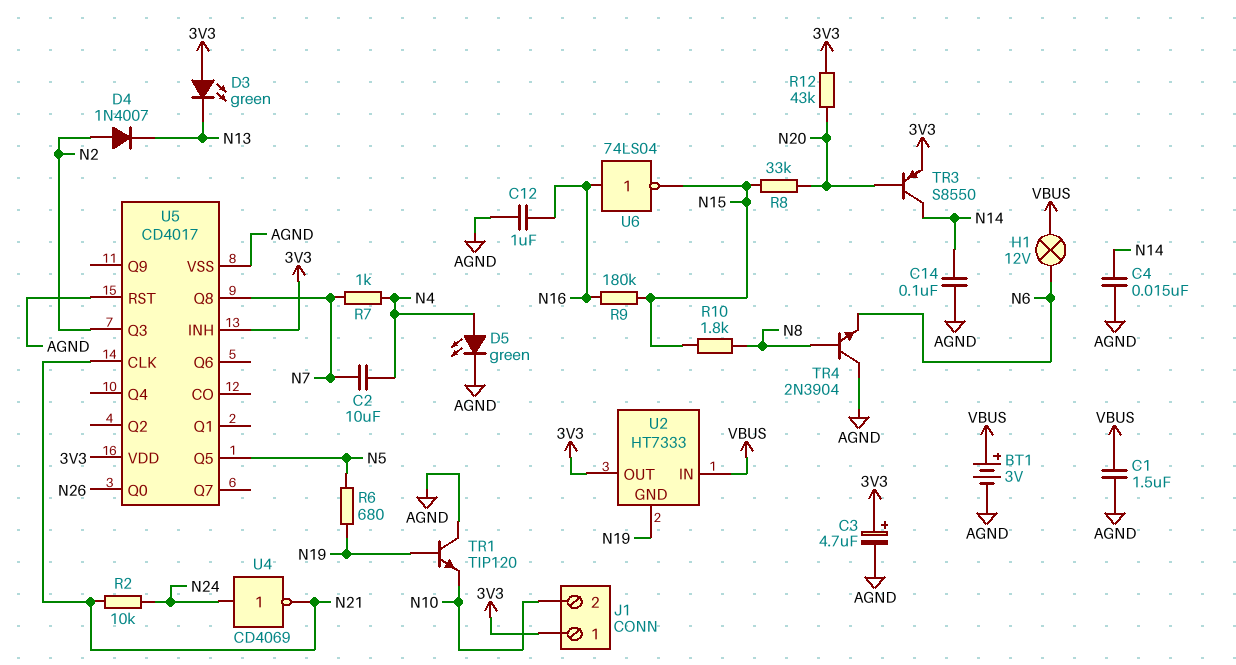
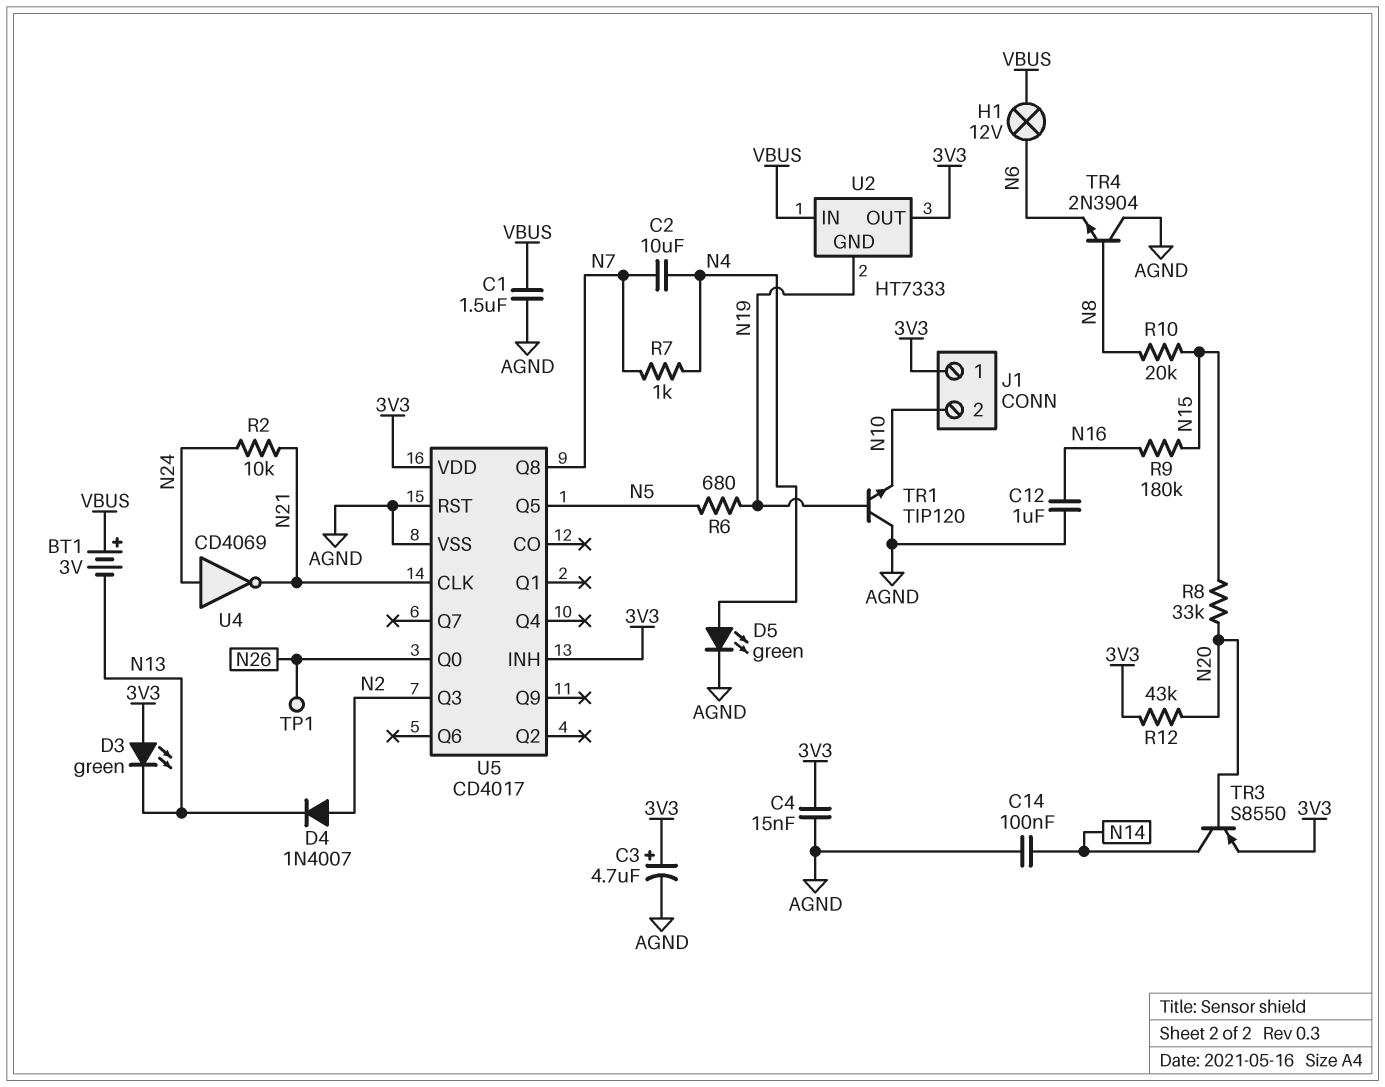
BT1: 3V (plus VBUS, minus AGND) -> 3V (plus VBUS, minus N13)
C4: 15nF (AGND, N14) -> 15nF (3V3, AGND)
R10: 1.8k (N8, N15) -> 20k (N8, N15)
TP1: none -> test point (N26)
U6: NOT 74LS04 (in N16, out N15) -> none

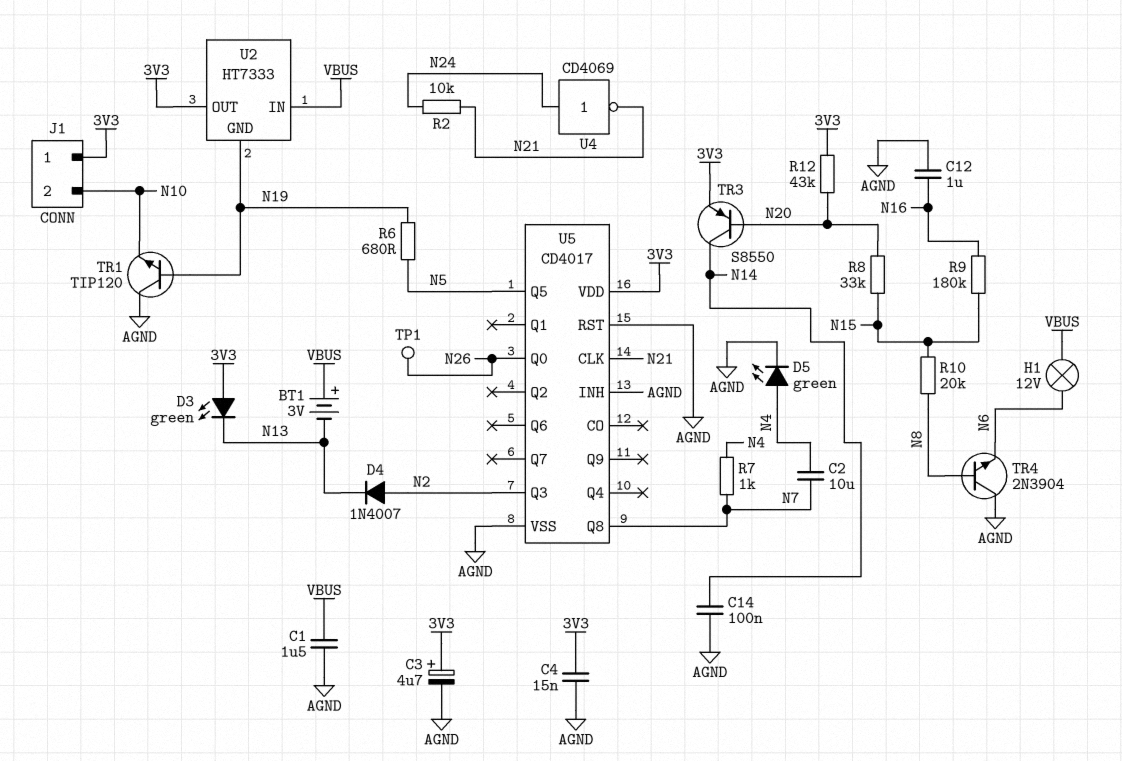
U5 pin INH: 3V3 -> AGND

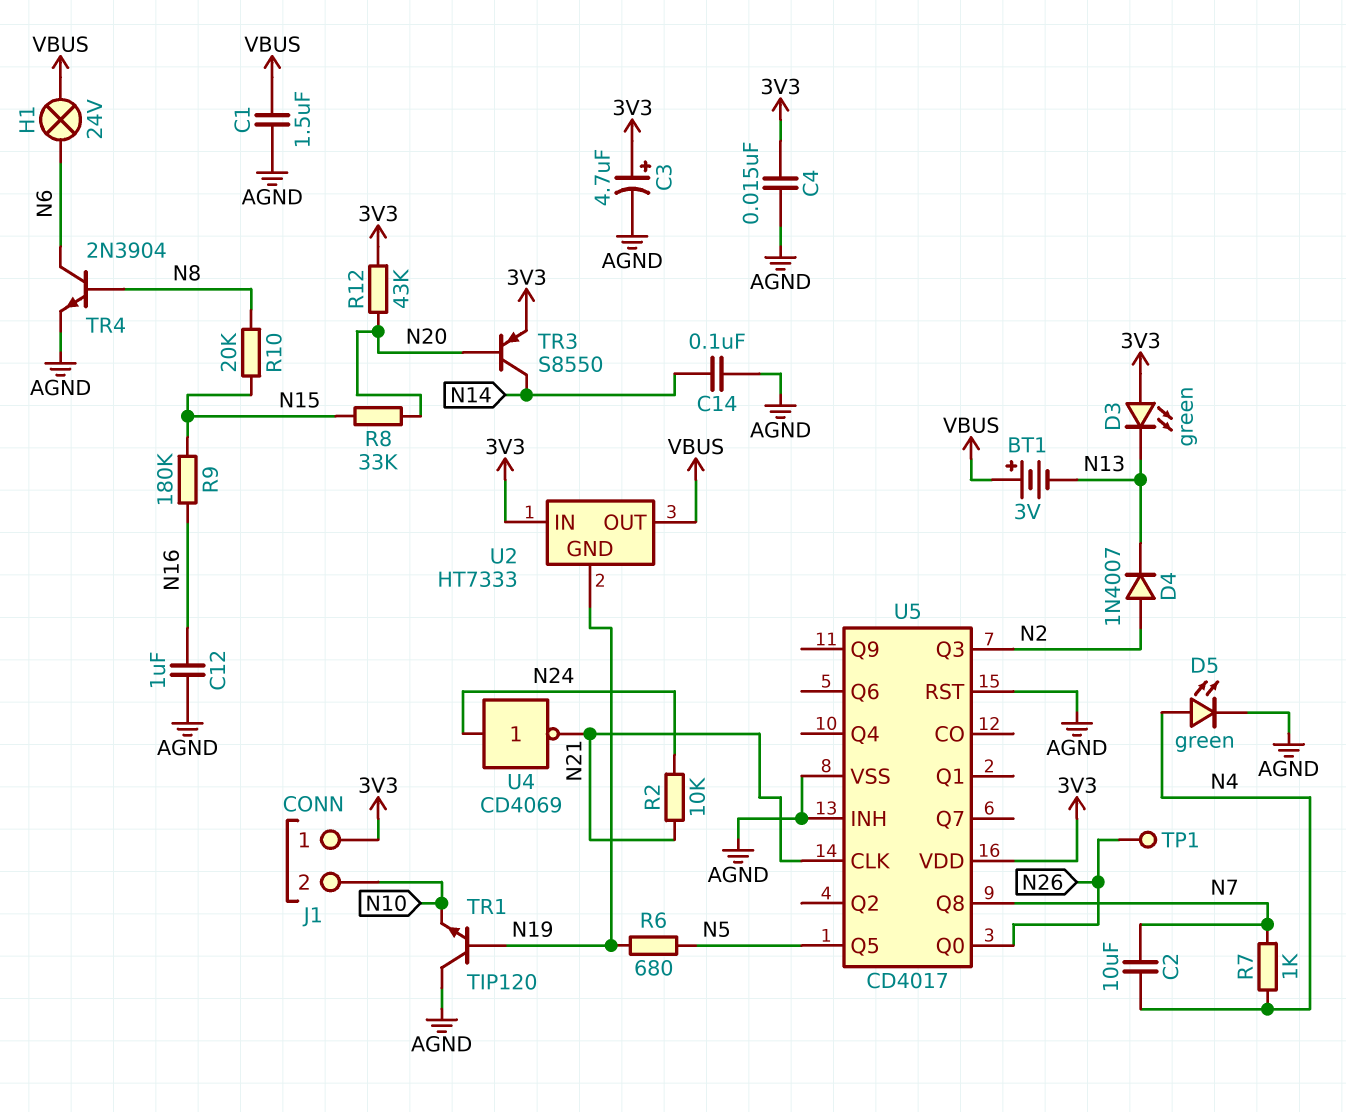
H1: lamp 12V (N6, VBUS) -> lamp 24V (N6, VBUS)
TR4: NPN 2N3904 (B N8, C AGND, E N6) -> NPN 2N3904 (B N8, C N6, E AGND)
U2 pin IN: VBUS -> 3V3
U2 pin OUT: 3V3 -> VBUS

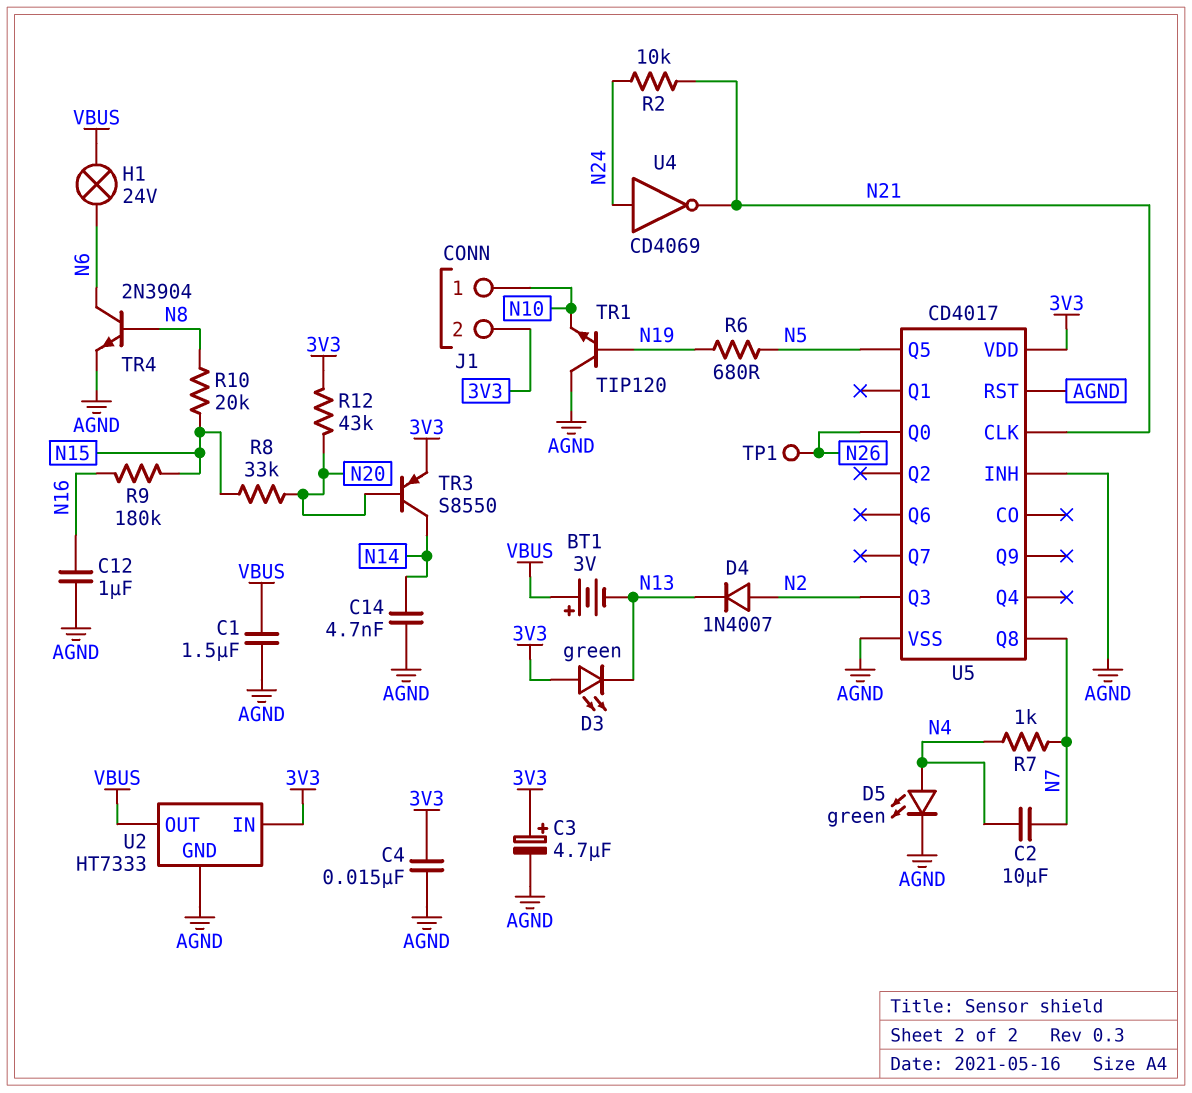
C14: 100nF (AGND, N14) -> 4.7nF (AGND, N14)
J1 pin 1: 3V3 -> N10
J1 pin 2: N10 -> 3V3
U2 pin GND: N19 -> AGND

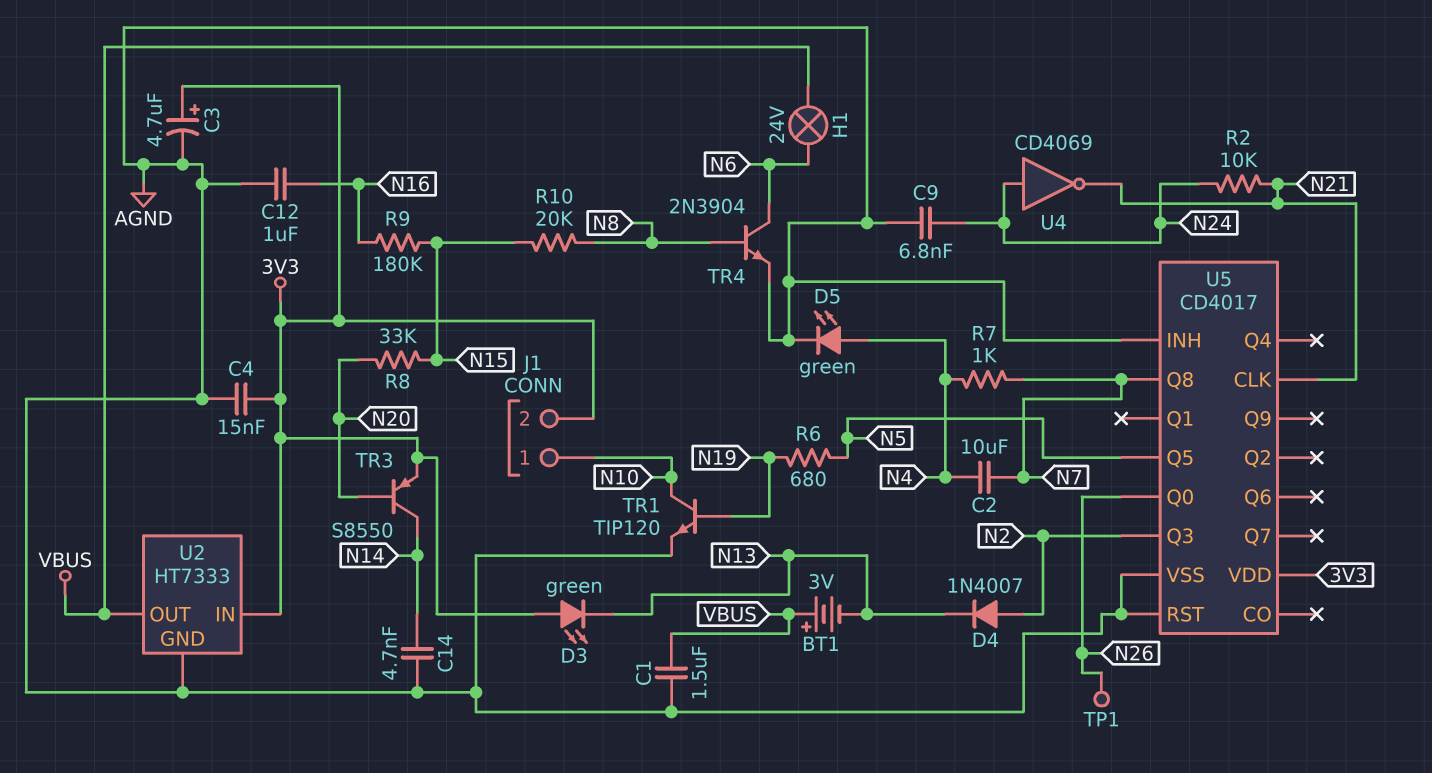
C9: none -> 6.8nF (AGND, N24)
R12: 43k (3V3, N20) -> none
TR1: NPN TIP120 (B N19, C AGND, E N10) -> NPN TIP120 (B N19, C N10, E AGND)

